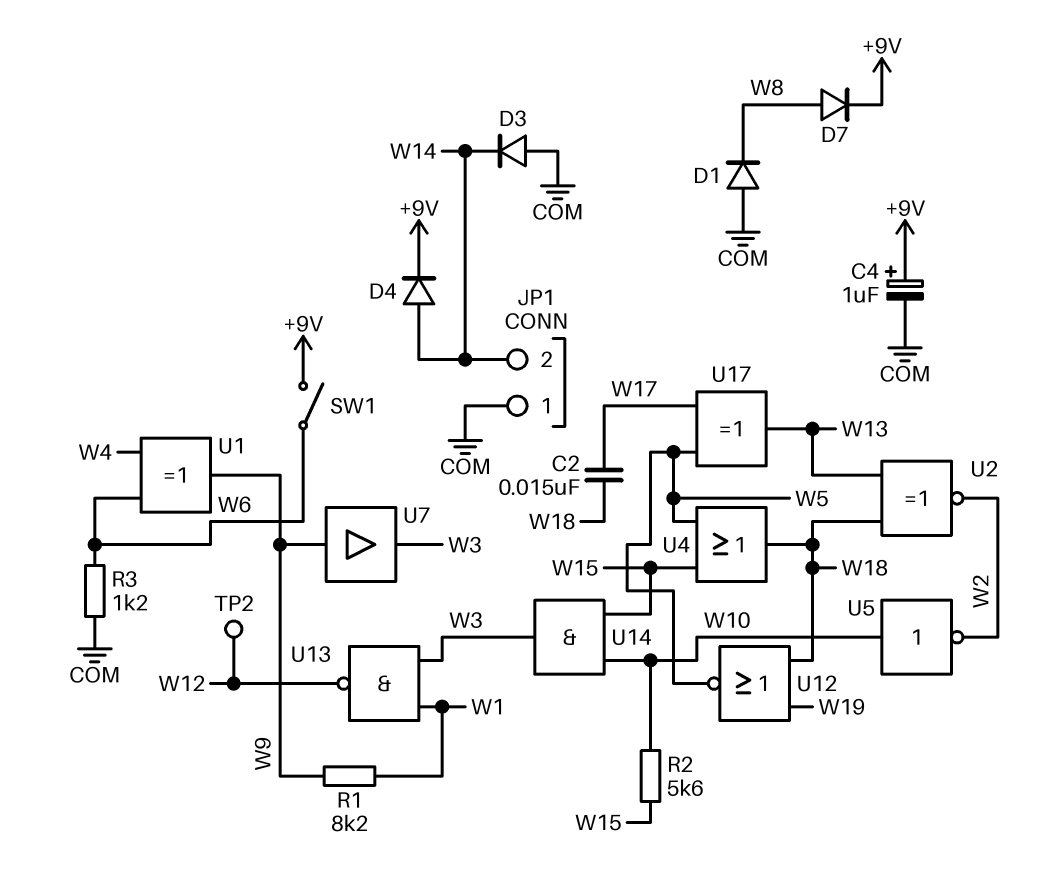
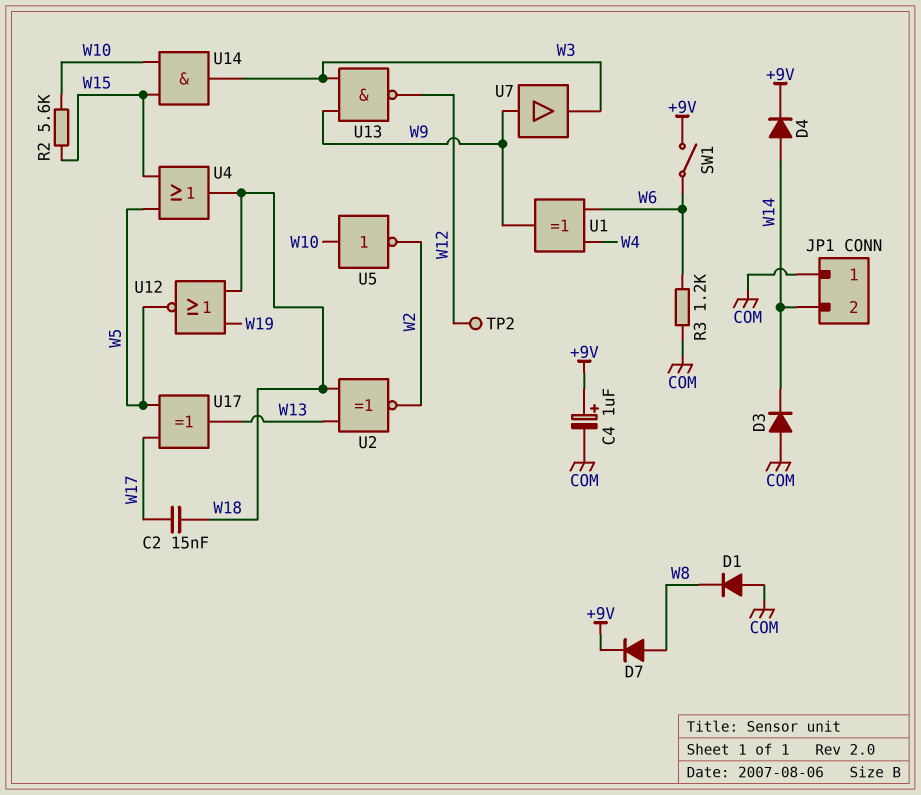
R1: 8.2k (W1, W9) -> none
U13: NAND (in W1, in W3, out W12) -> NAND (in W3, in W9, out W12)

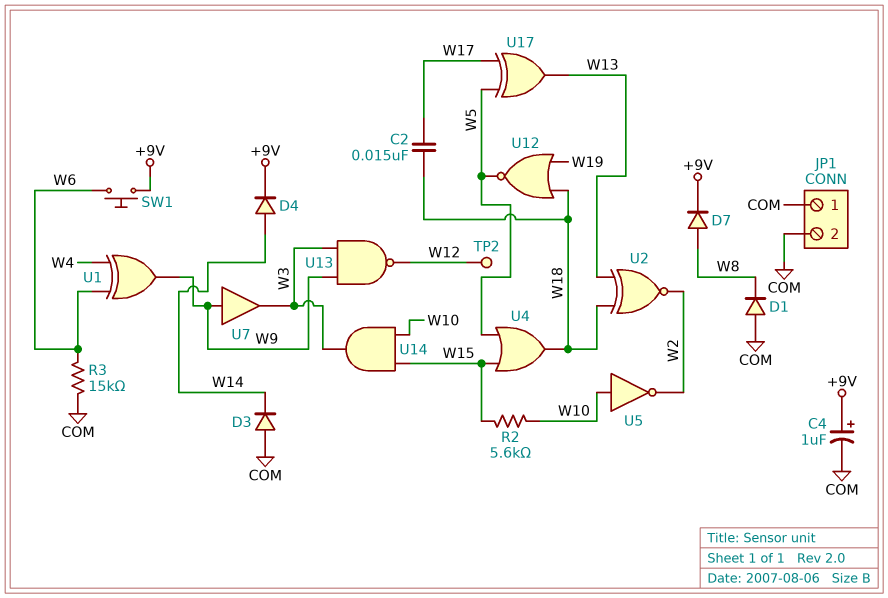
JP1 pin 2: W14 -> COM
R3: 1.2k (COM, W6) -> 15k (COM, W6)
SW1: switch (+9V, W6) -> button (+9V, W6)

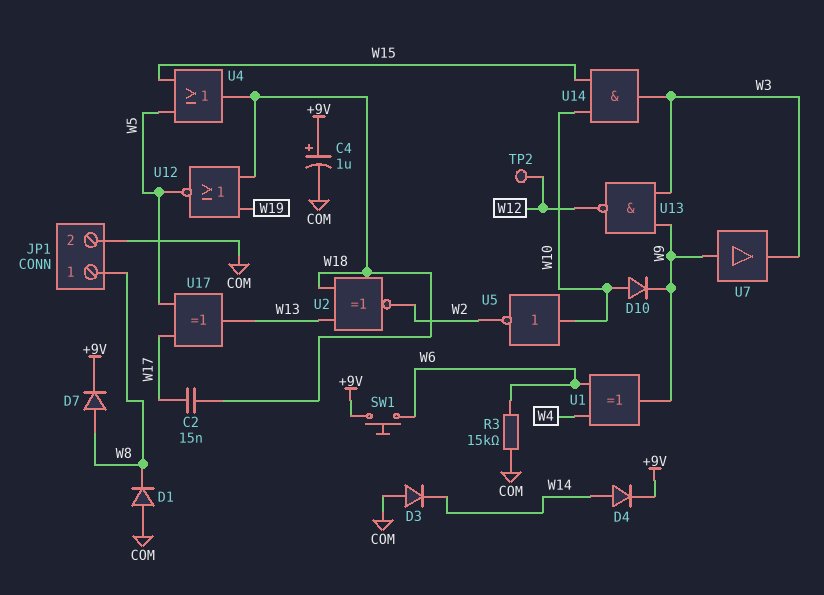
D10: none -> diode (A W10, K W9)
JP1 pin 1: COM -> W8
R2: 5.6k (W10, W15) -> none

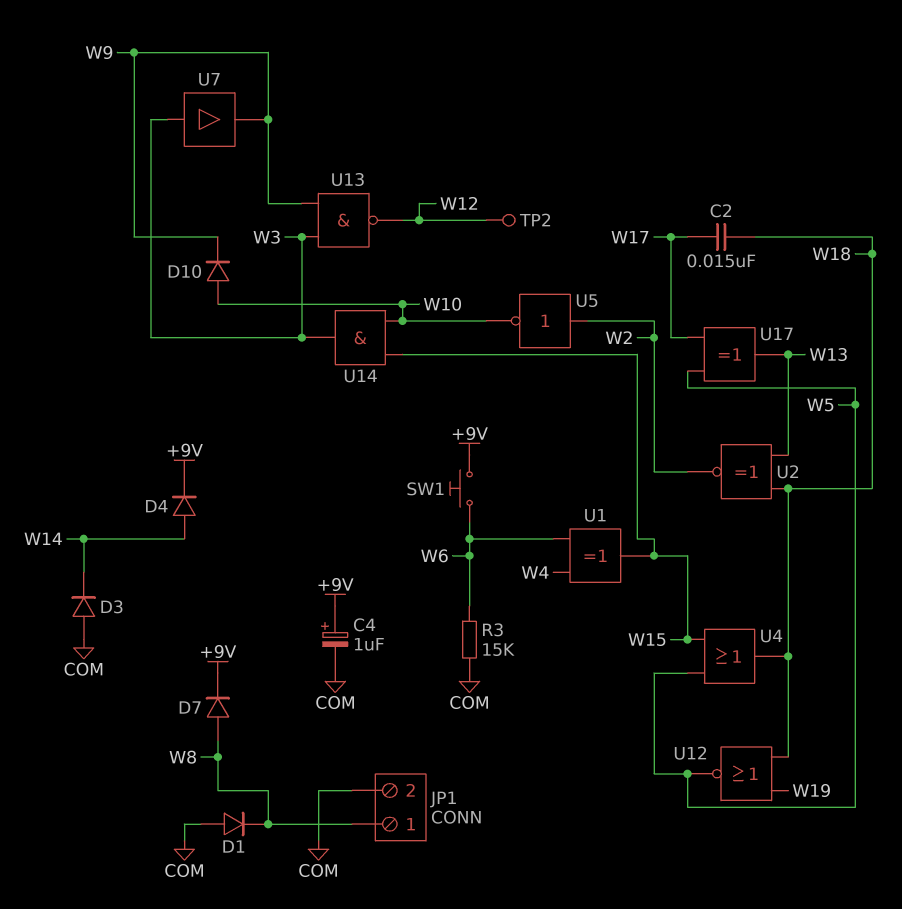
U1: XOR (in W4, in W6, out W9) -> XOR (in W4, in W6, out W15)
U5: NOT (in W10, out W2) -> NOT (in W2, out W10)
U7: buffer (in W9, out W3) -> buffer (in W3, out W9)

